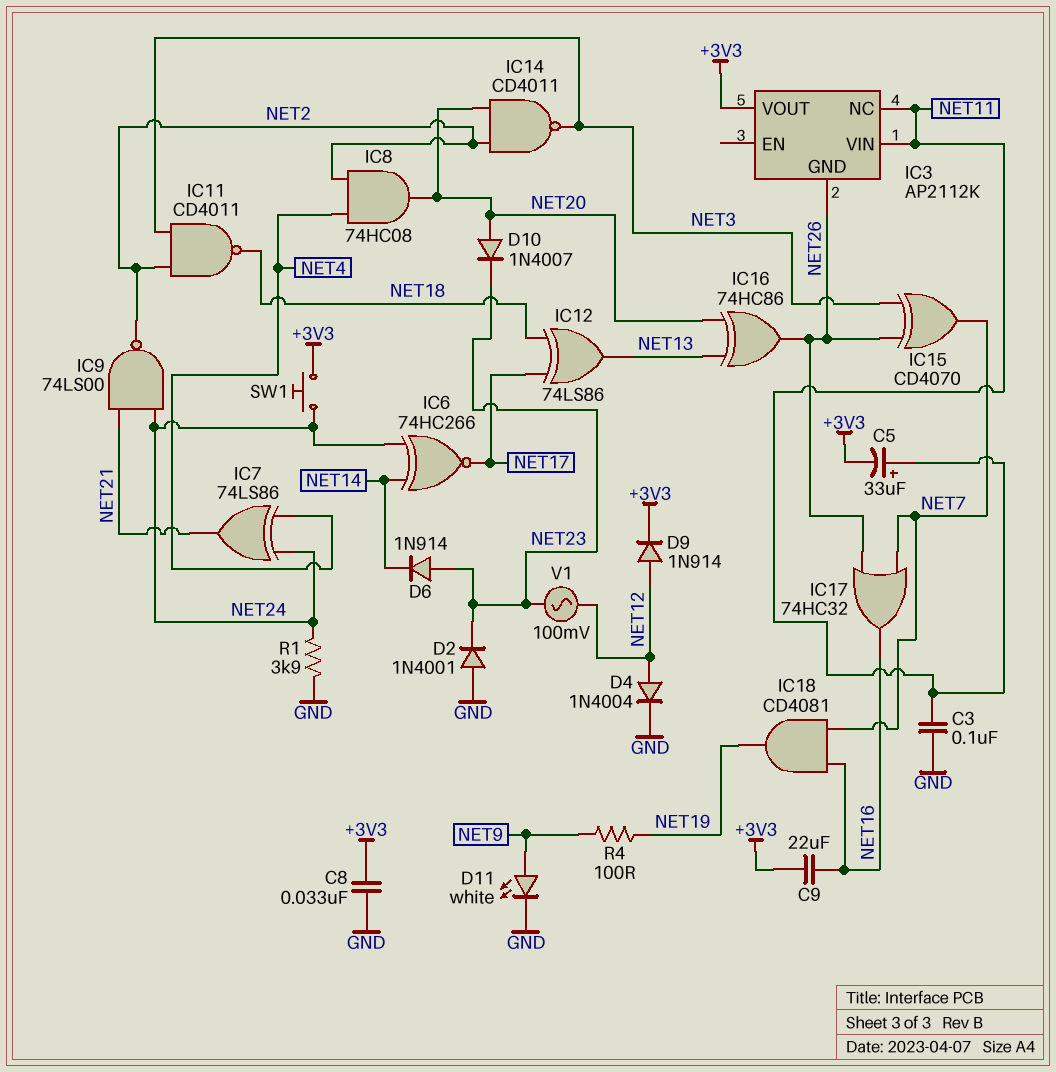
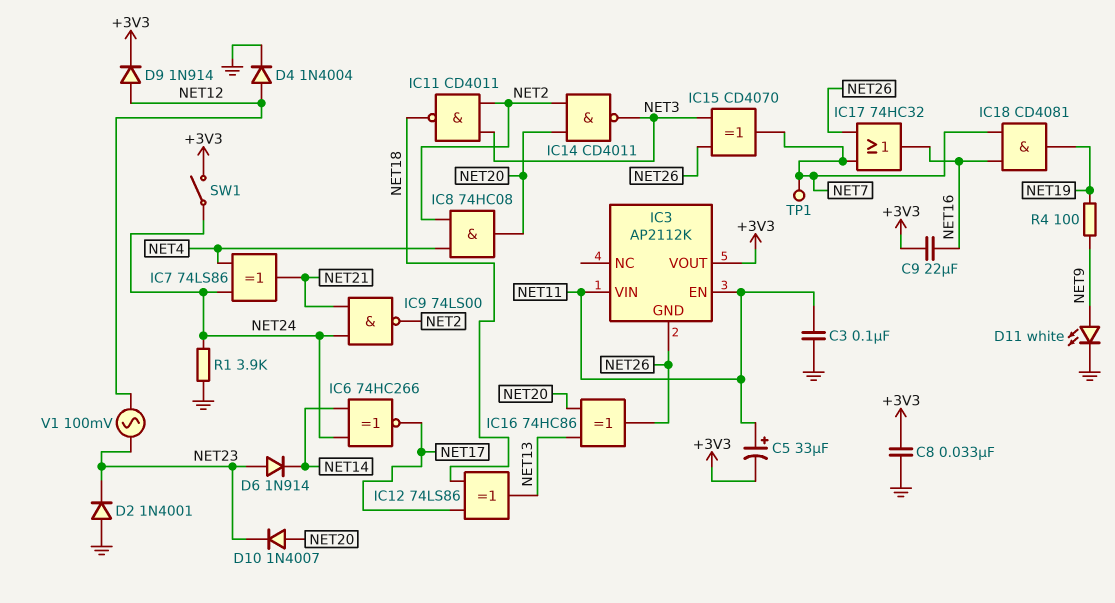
IC3 pin EN: none -> NET11
IC3 pin NC: NET11 -> none
SW1: button (+3V3, NET24) -> switch (+3V3, NET24)
TP1: none -> test point (NET7)

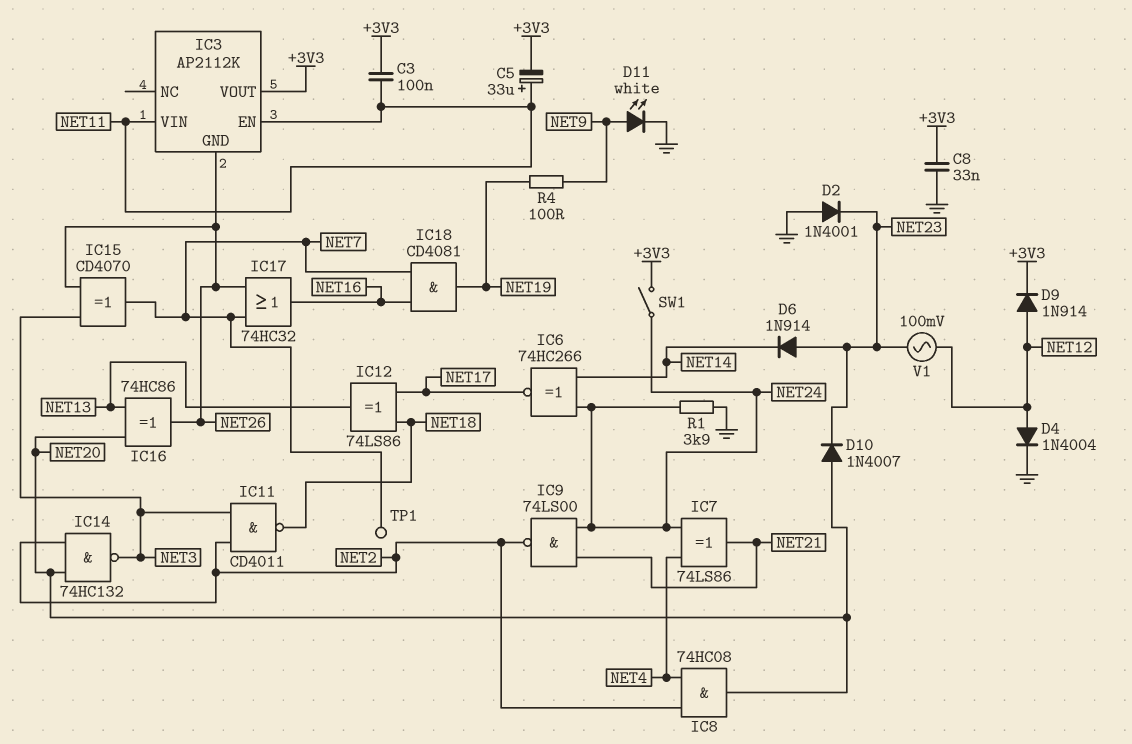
C3: 100nF (GND, NET11) -> 100nF (+3V3, NET11)
C9: 22uF (+3V3, NET16) -> none
IC14: NAND CD4011 (in NET2, in NET20, out NET3) -> NAND 74HC132 (in NET2, in NET20, out NET3)

